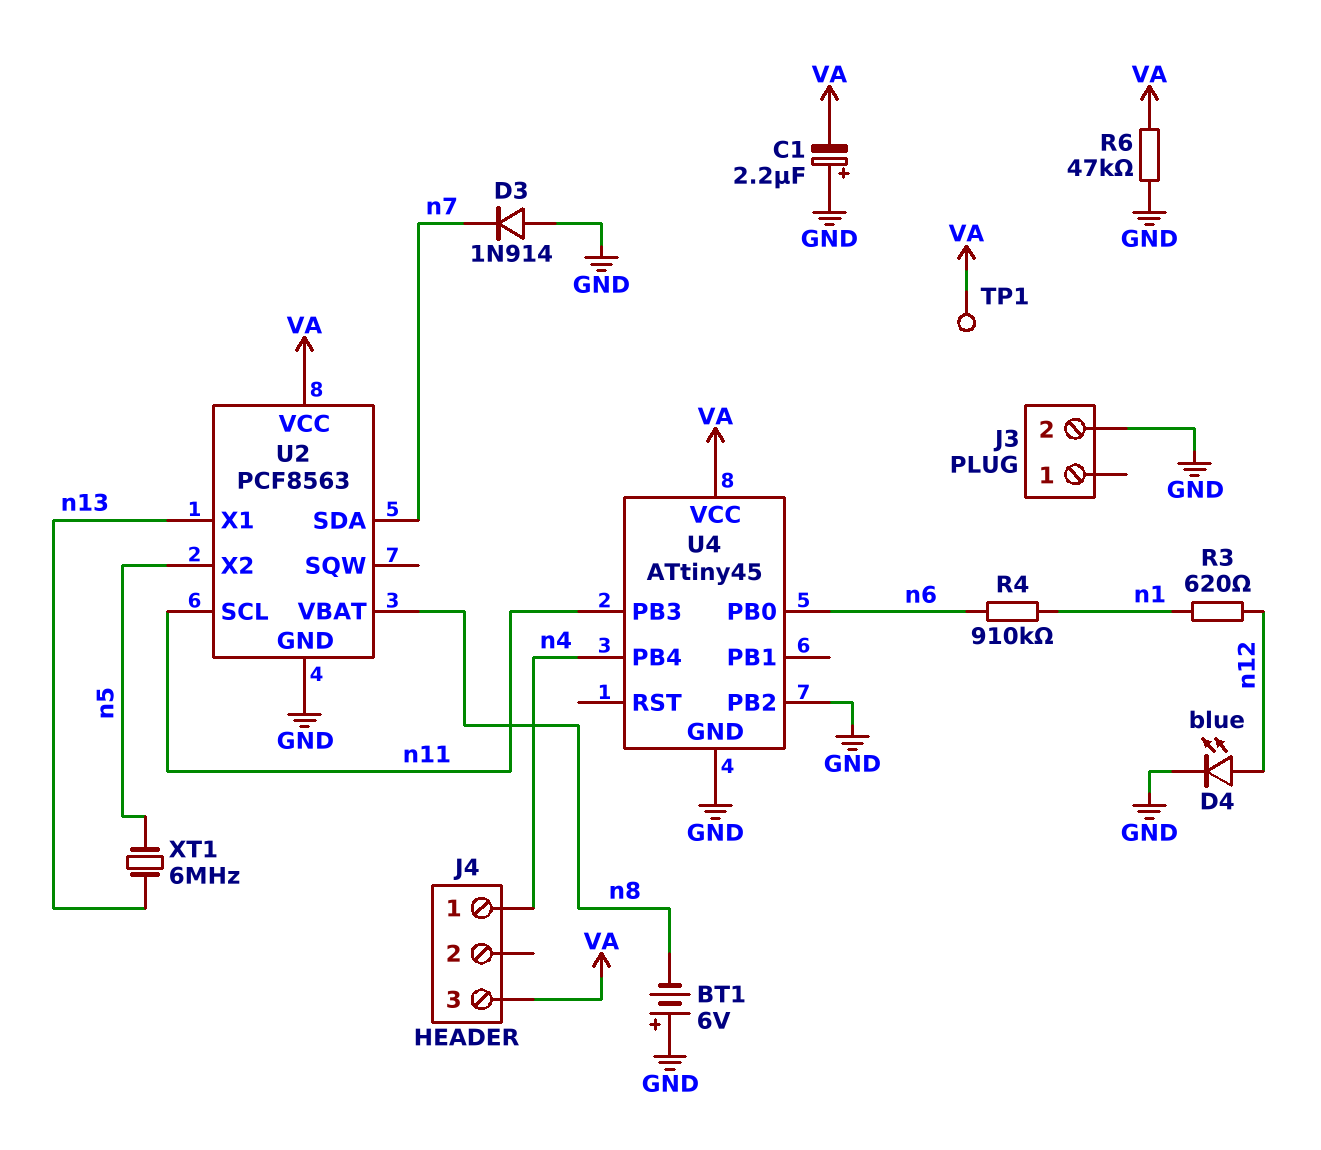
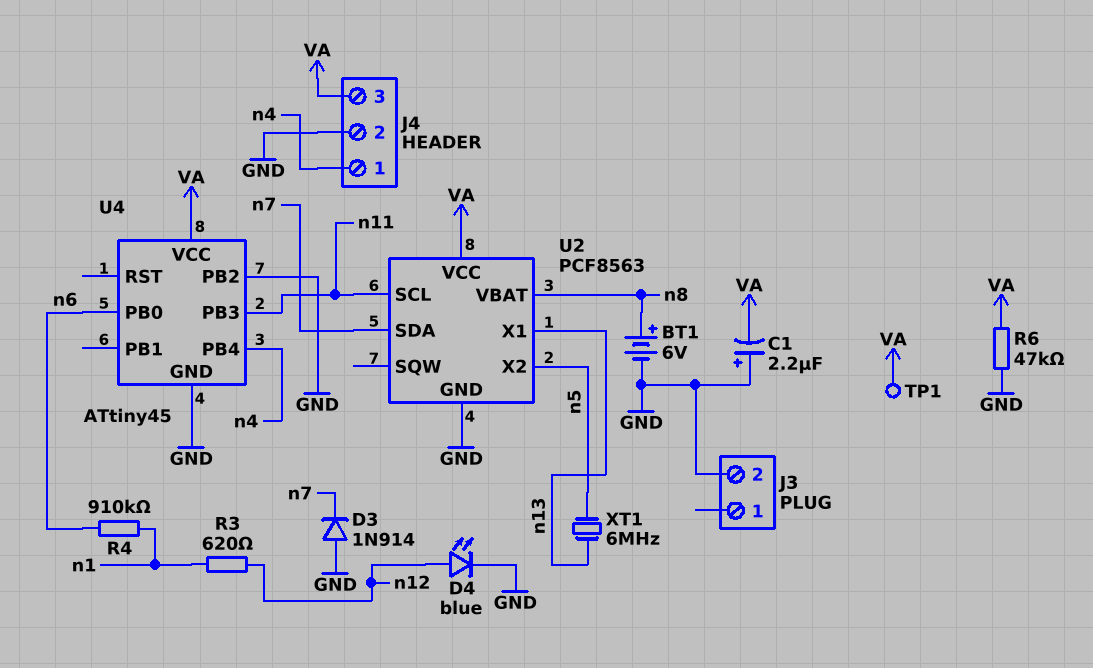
BT1: 6V (plus GND, minus n8) -> 6V (plus n8, minus GND)
J4 pin 2: none -> GND

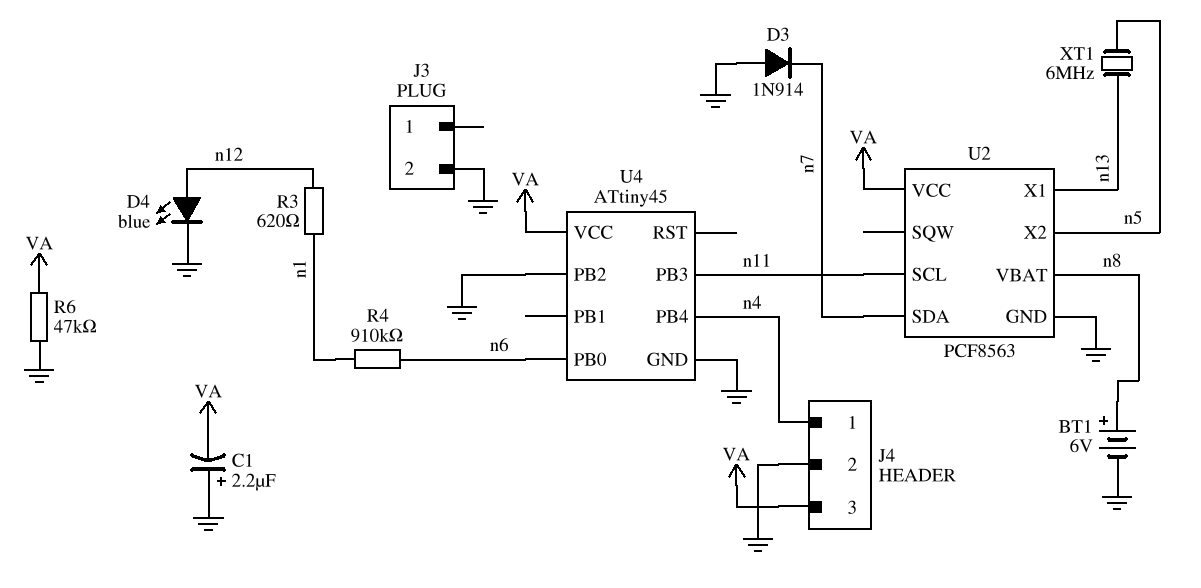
TP1: test point (VA) -> none

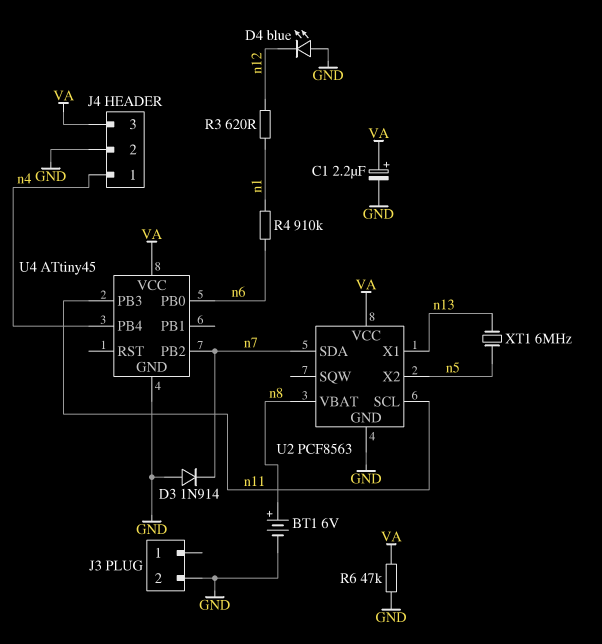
C1: 2.2uF (plus GND, minus VA) -> 2.2uF (plus VA, minus GND)
D4: LED blue (A n12, K GND) -> LED blue (A GND, K n12)
U4 pin PB2: GND -> n7

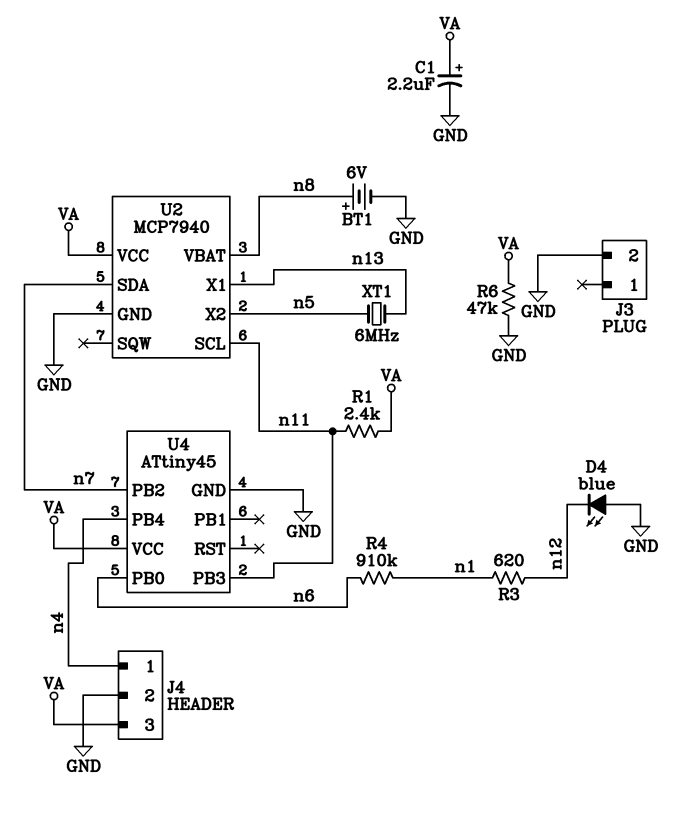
D3: diode 1N914 (A GND, K n7) -> none
R1: none -> 2.4k (VA, n11)
U2: PCF8563 -> MCP7940

